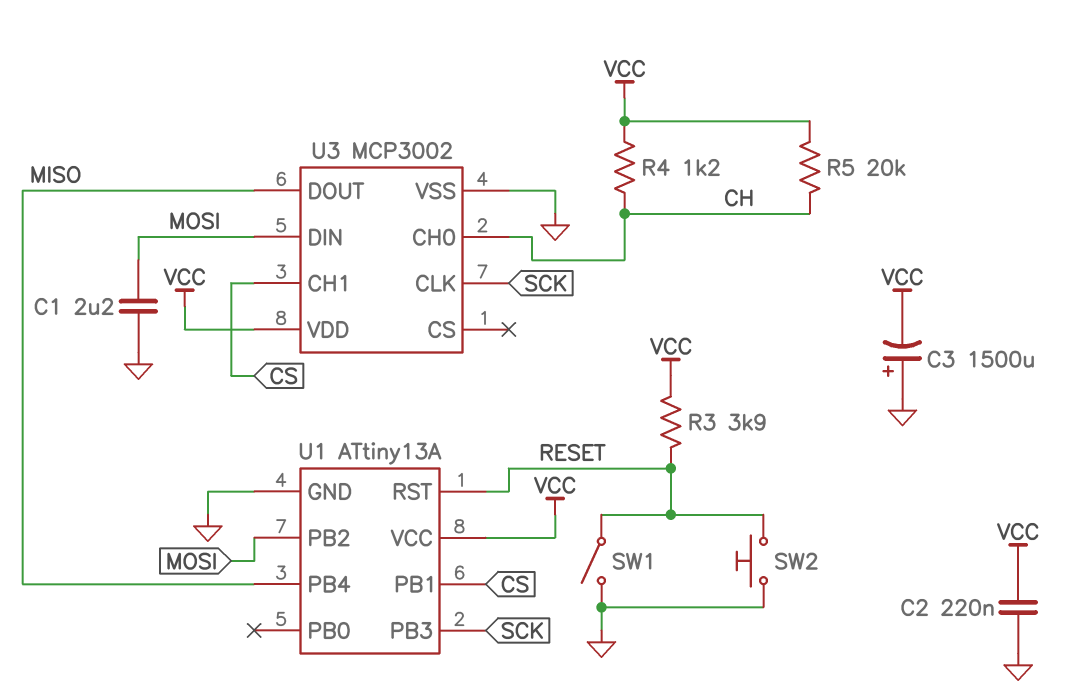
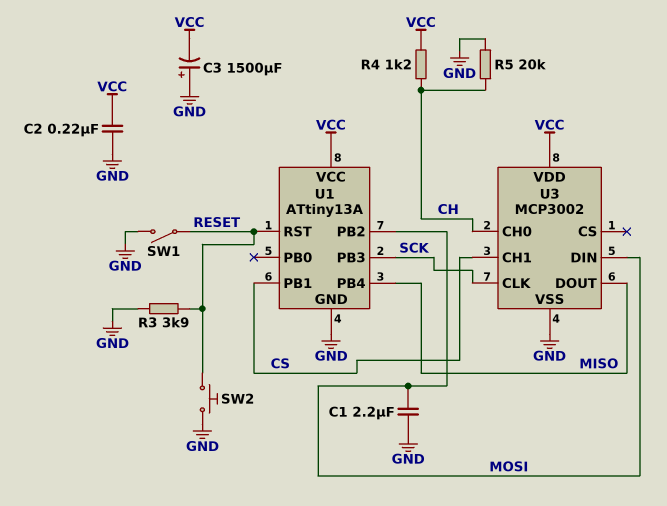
R3: 3.9k (RESET, VCC) -> 3.9k (GND, RESET)
R5: 20k (CH, VCC) -> 20k (CH, GND)

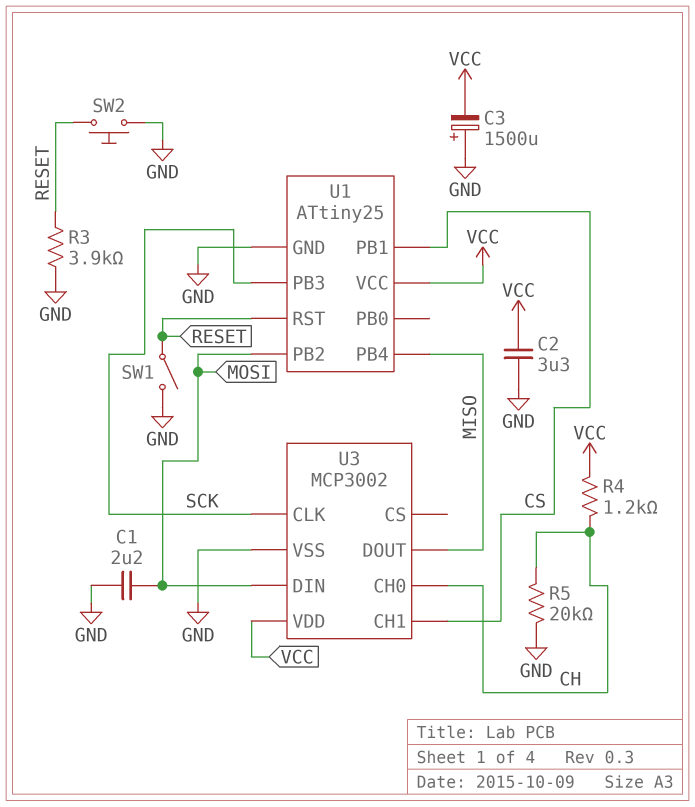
C2: 220nF (GND, VCC) -> 3.3uF (GND, VCC)
U1: ATtiny13A -> ATtiny25

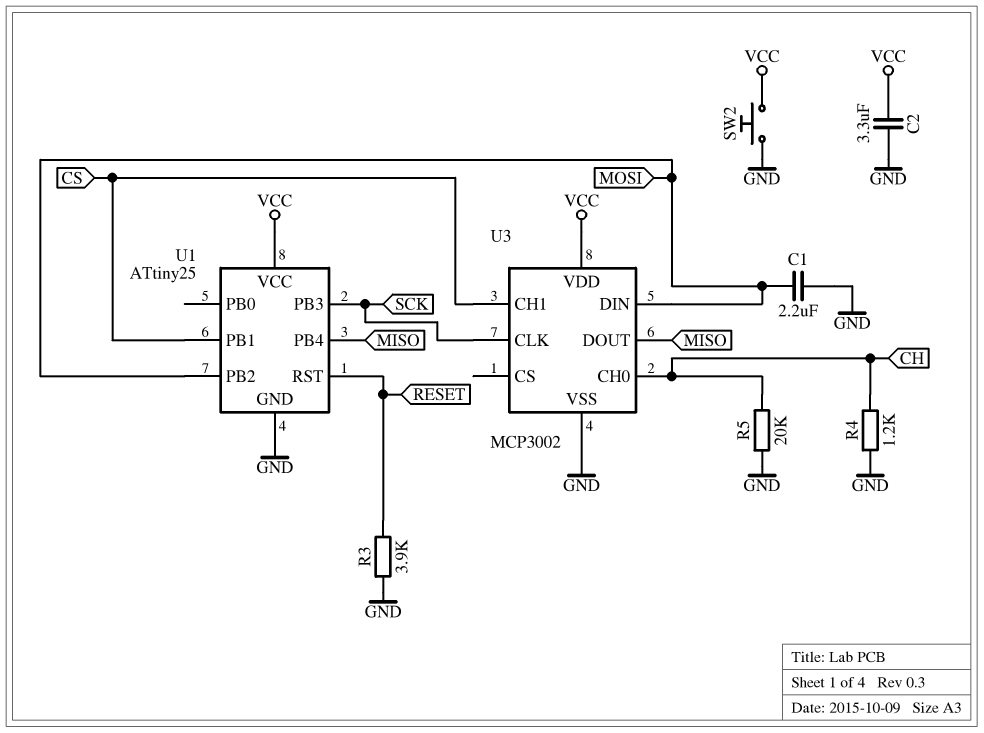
C3: 1500uF (plus GND, minus VCC) -> none
R4: 1.2k (CH, VCC) -> 1.2k (CH, GND)
SW1: switch (GND, RESET) -> none
SW2: button (GND, RESET) -> button (GND, VCC)

